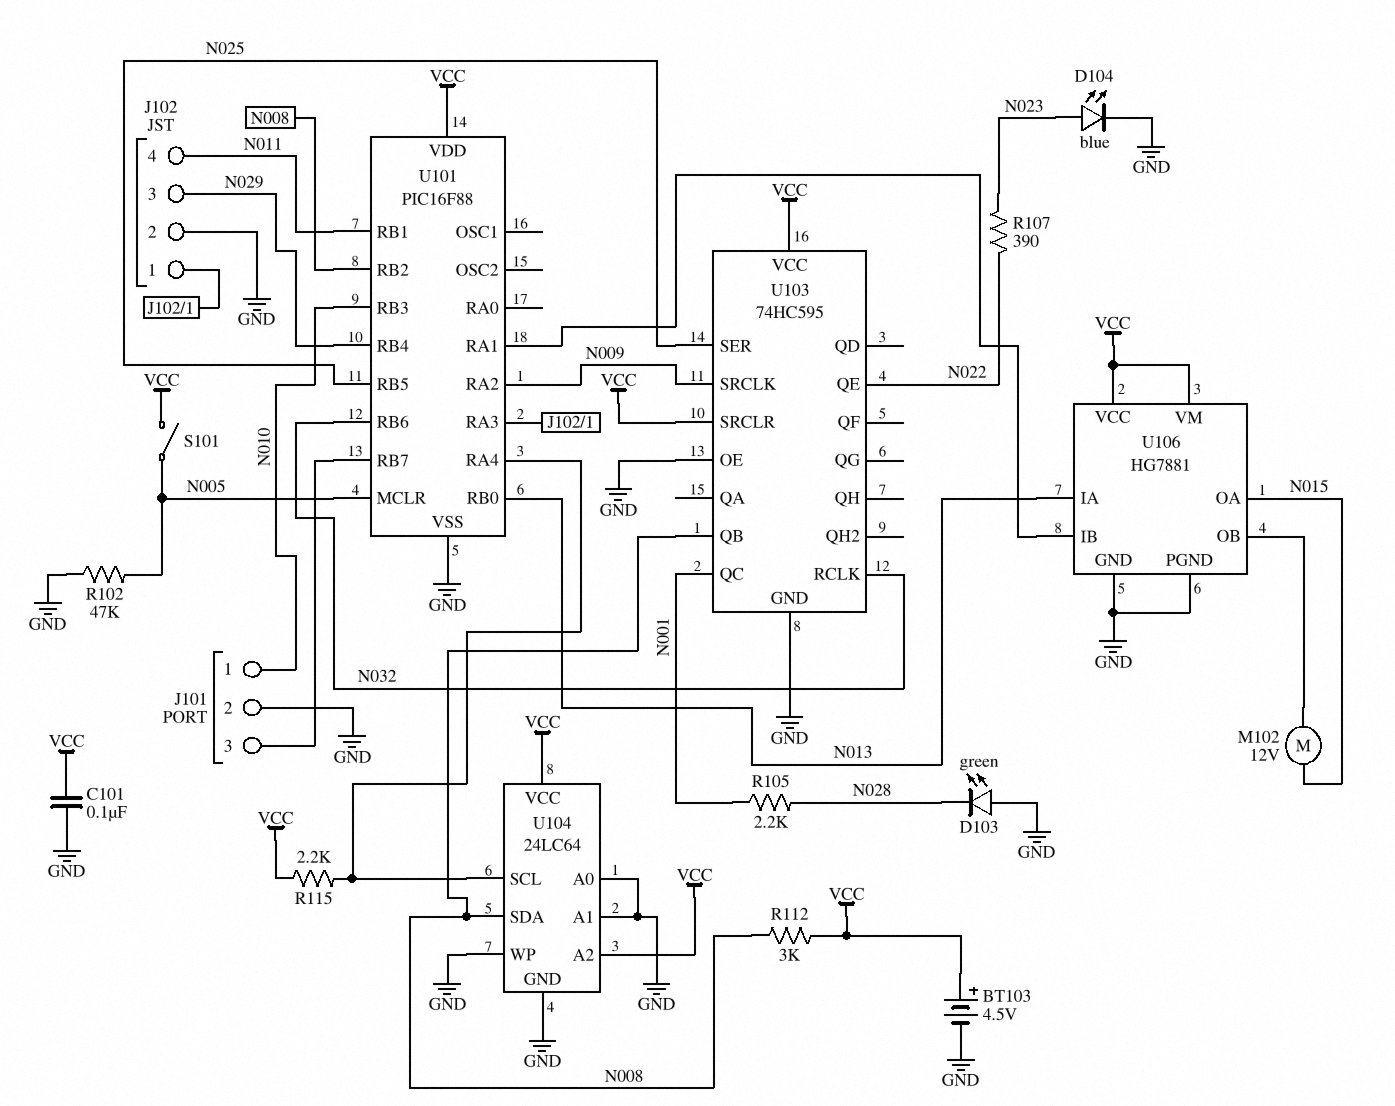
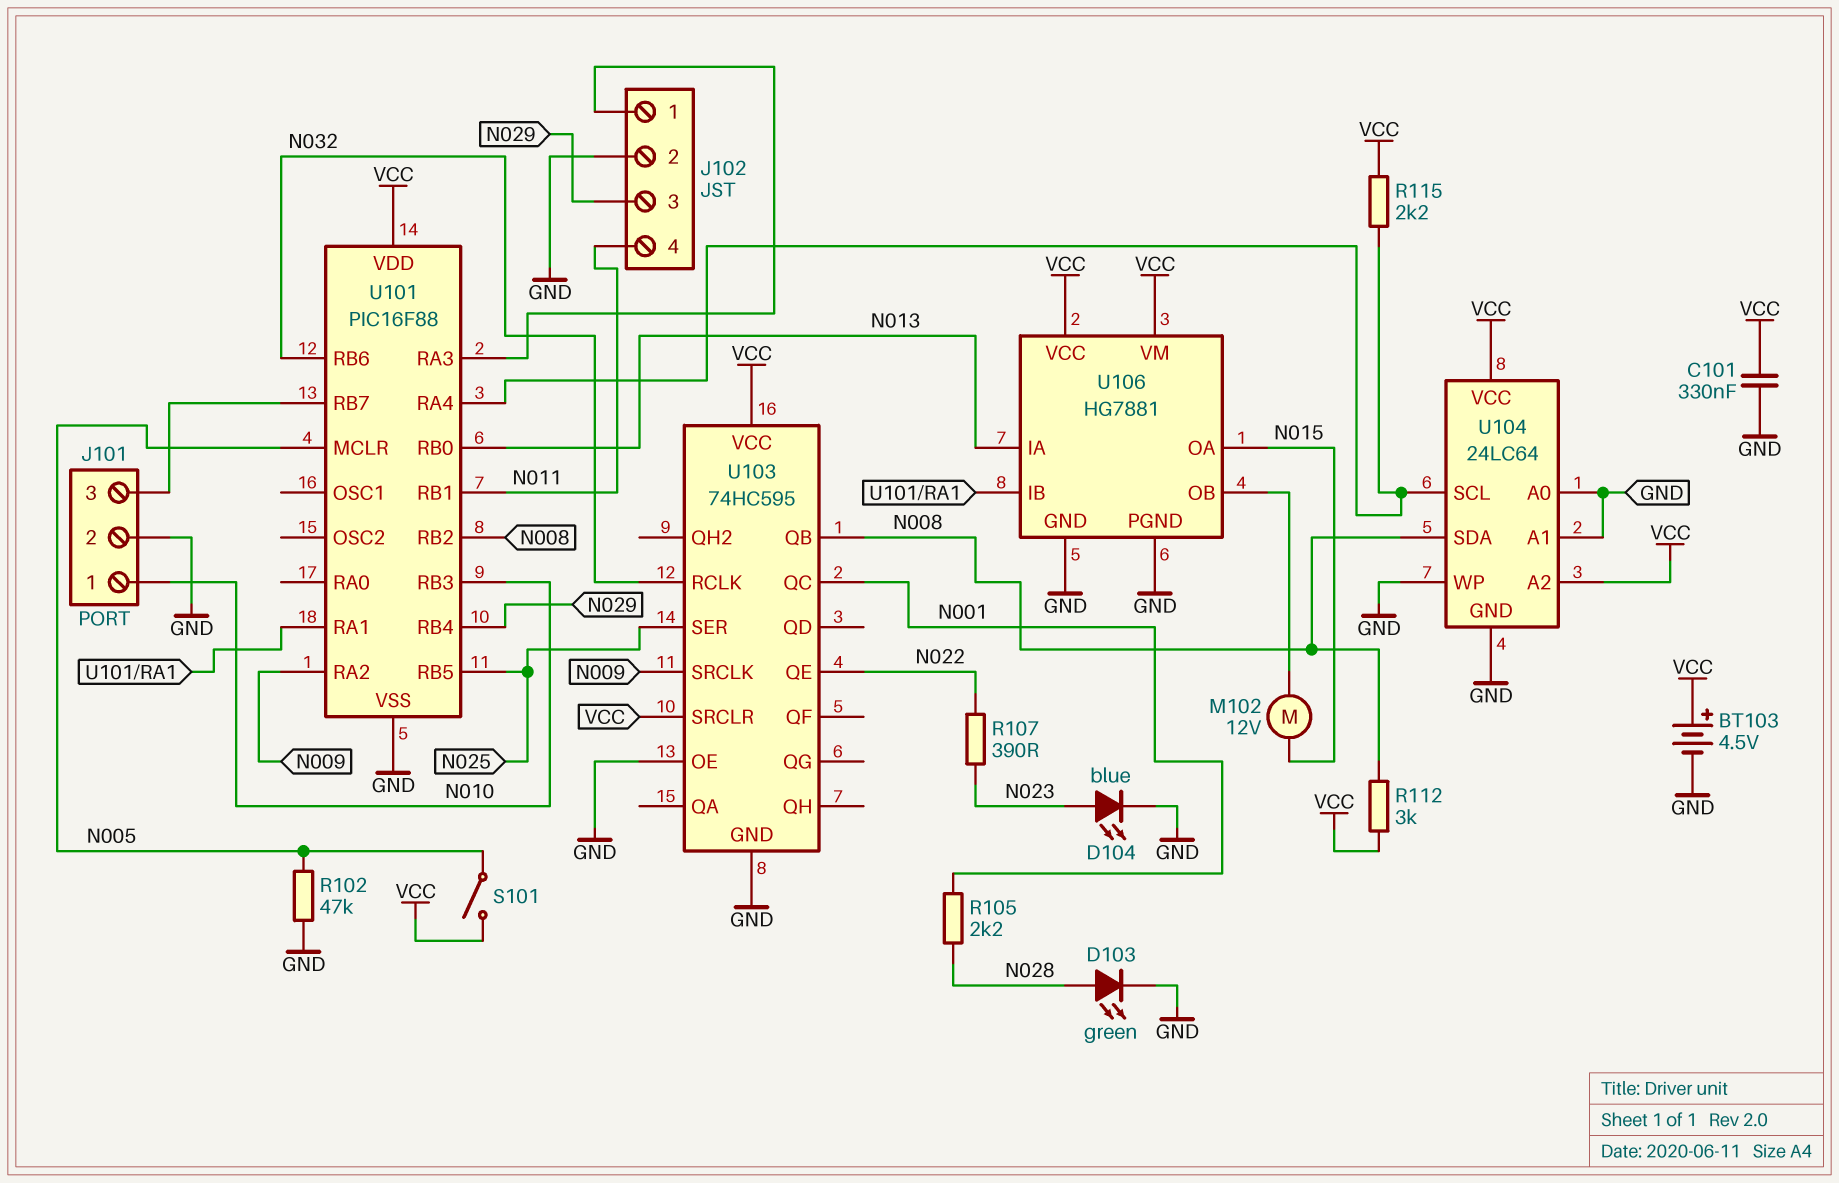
C101: 100nF (GND, VCC) -> 330nF (GND, VCC)
D103: LED green (A GND, K N028) -> LED green (A N028, K GND)

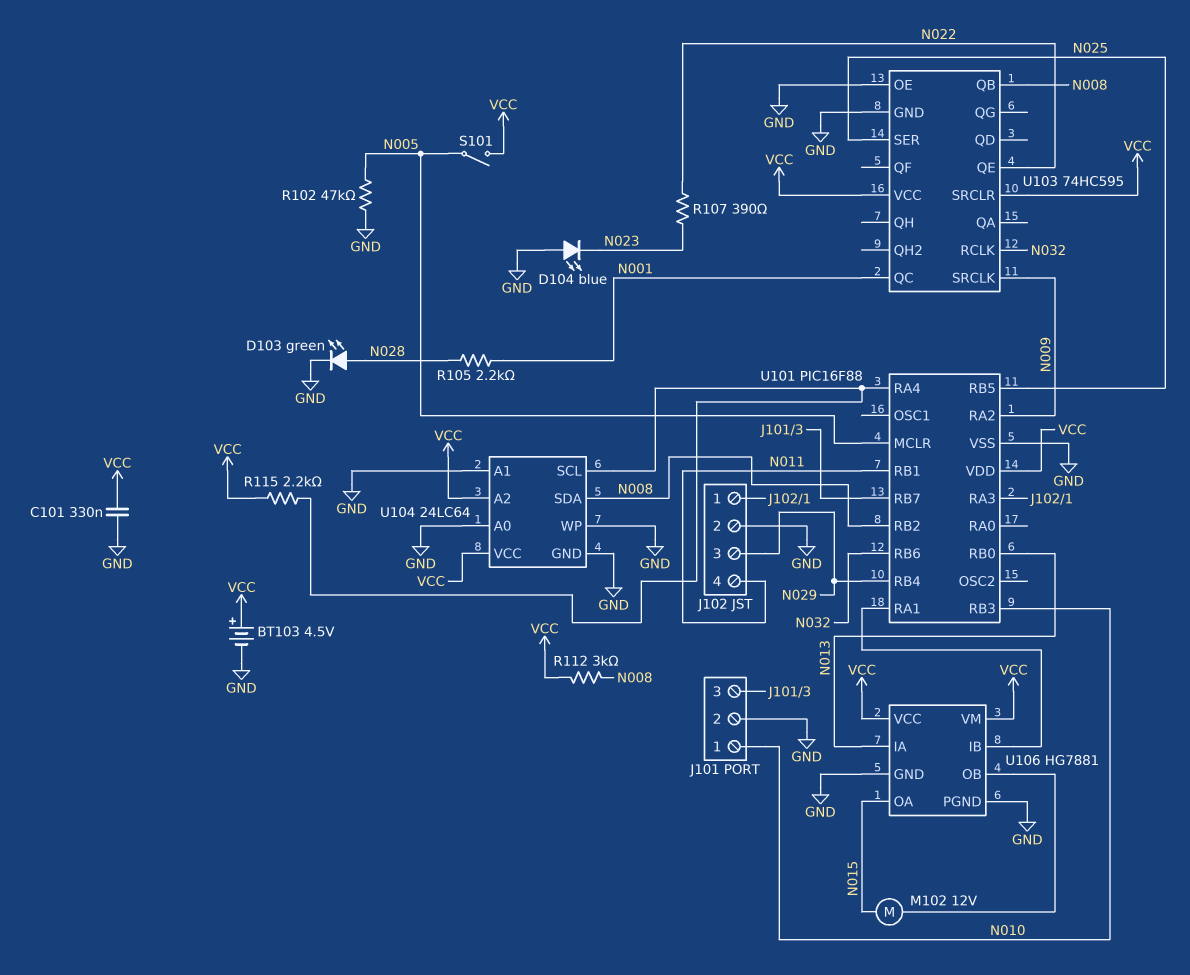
D104: LED blue (A N023, K GND) -> LED blue (A GND, K N023)

